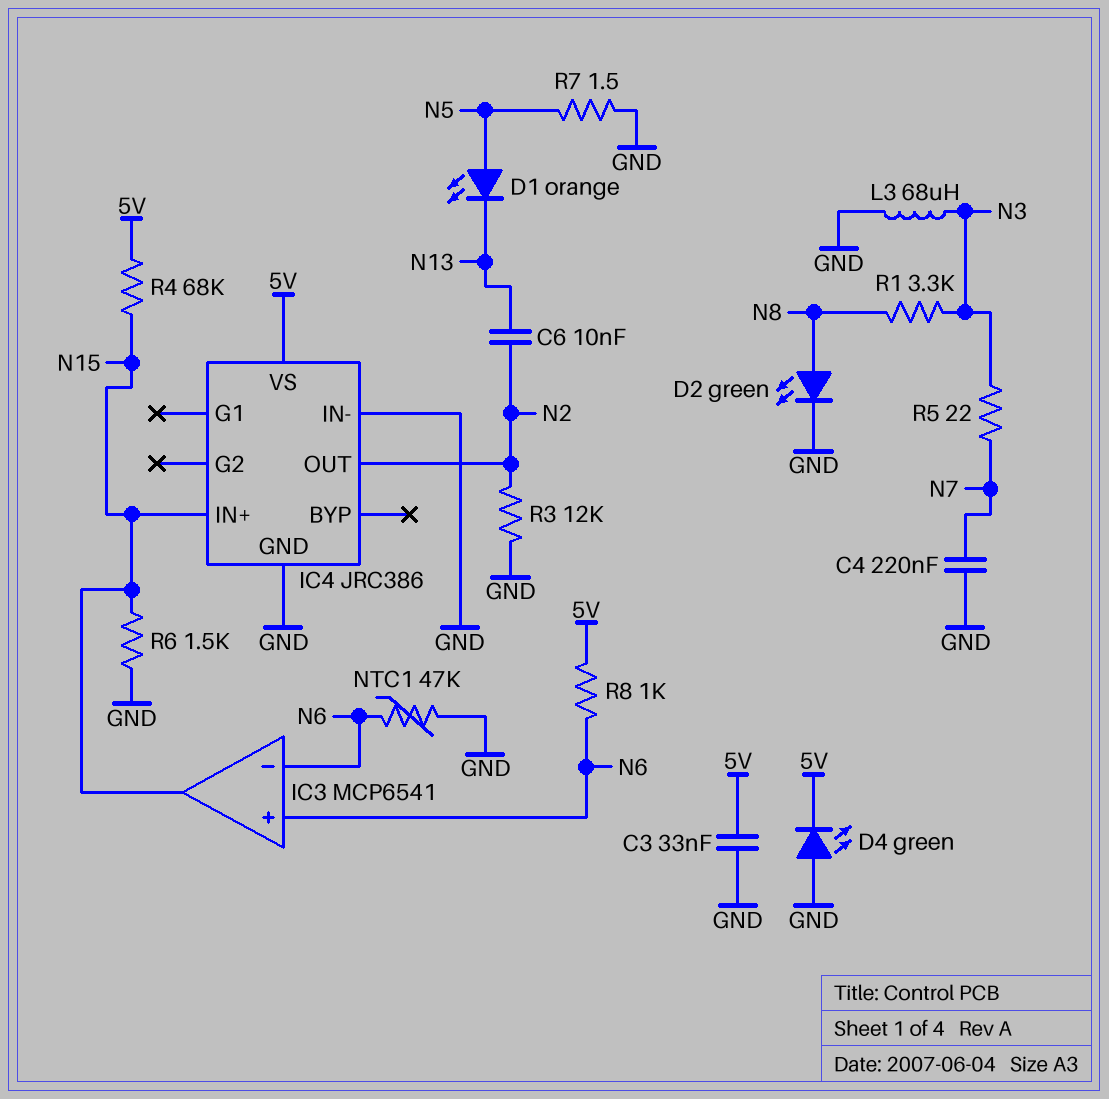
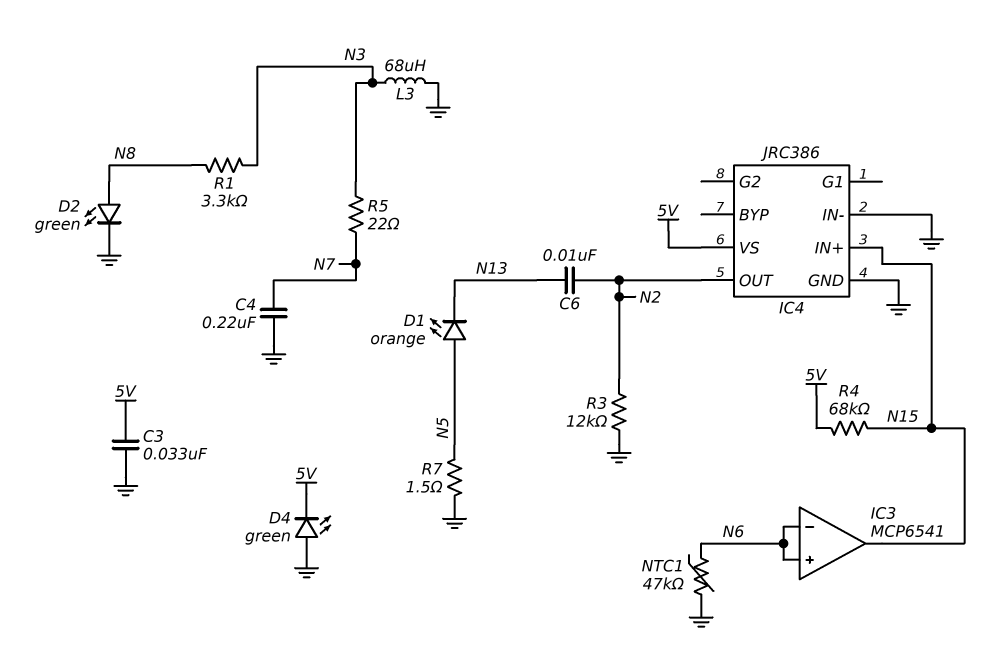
R6: 1.5k (GND, N15) -> none
R8: 1k (5V, N6) -> none

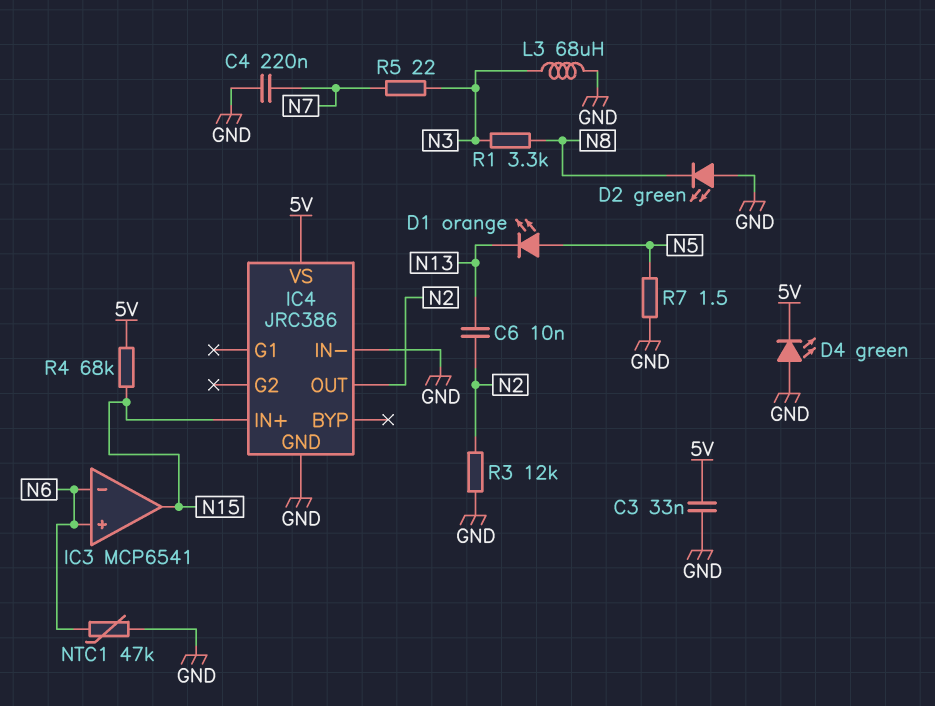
D2: LED green (A N8, K GND) -> LED green (A GND, K N8)

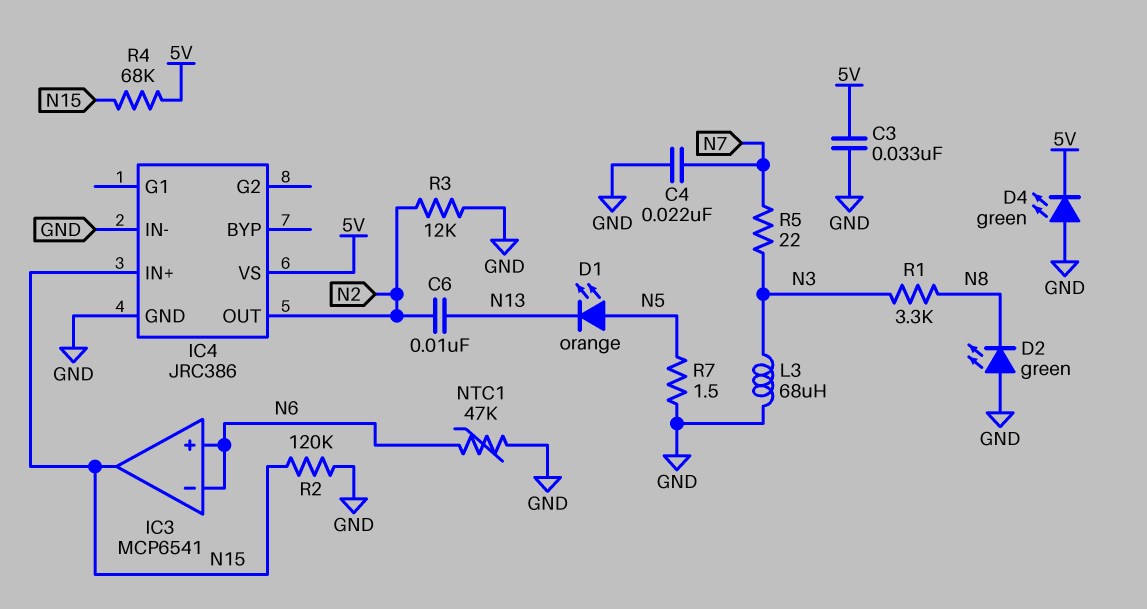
C4: 220nF (GND, N7) -> 22nF (GND, N7)
R2: none -> 120k (GND, N15)

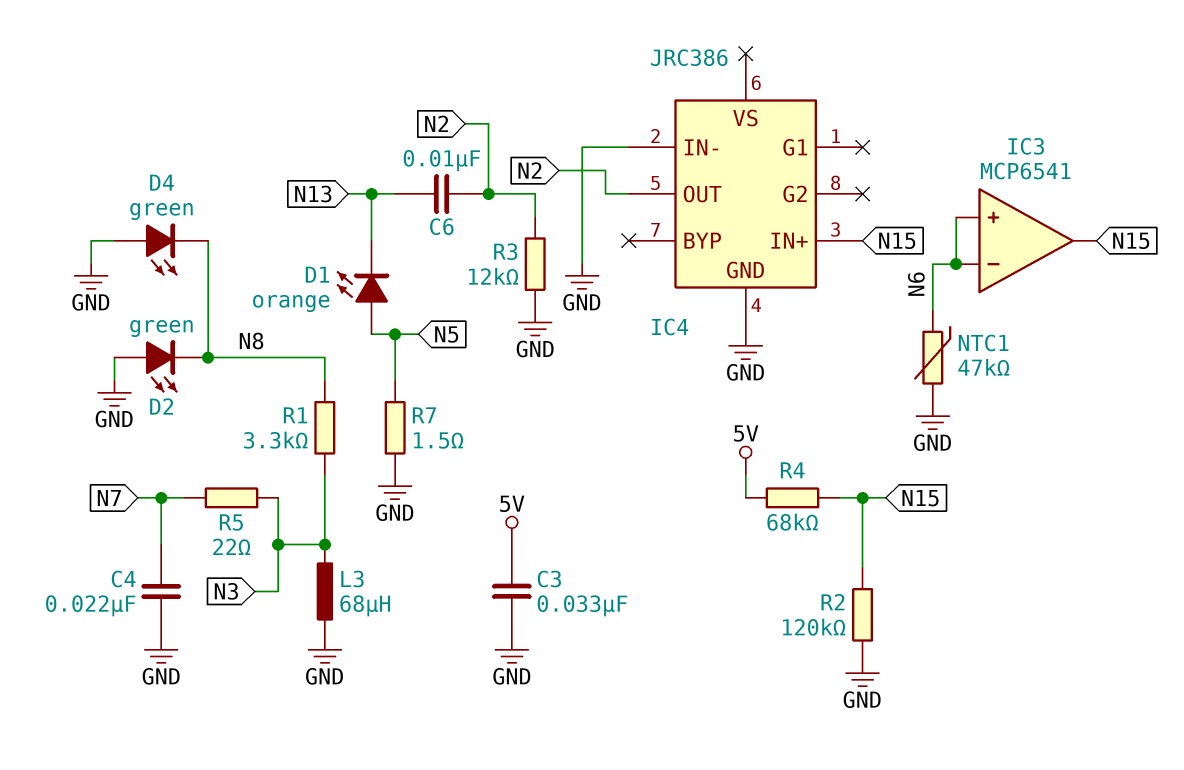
D4: LED green (A GND, K 5V) -> LED green (A GND, K N8)
IC4 pin VS: 5V -> none

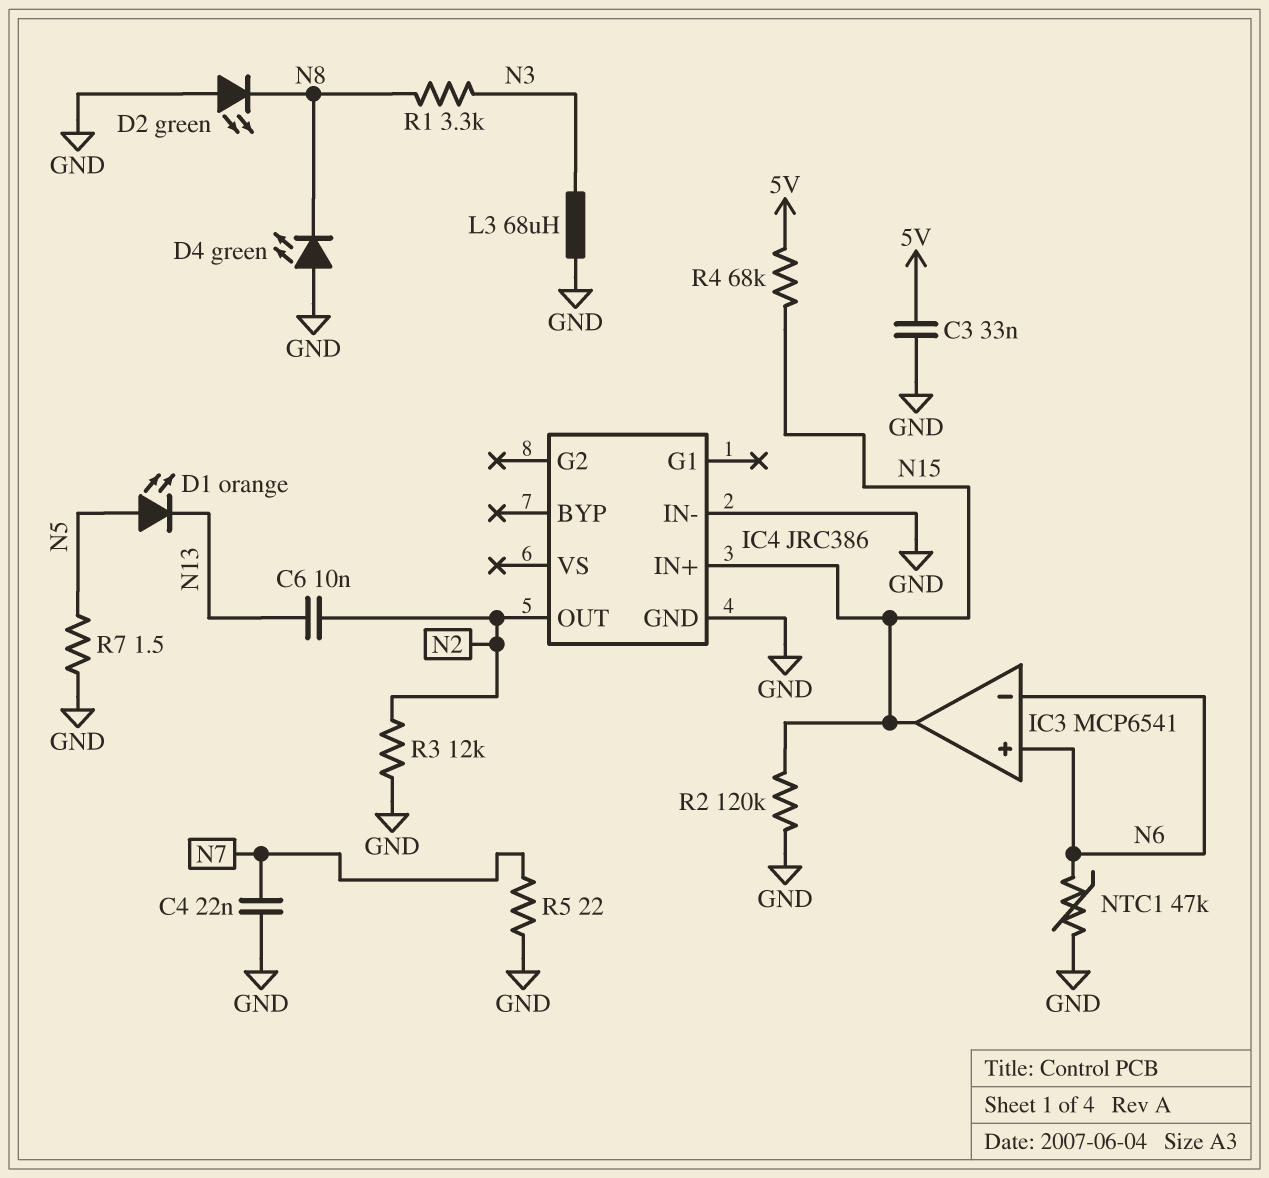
R5: 22 (N3, N7) -> 22 (GND, N7)

